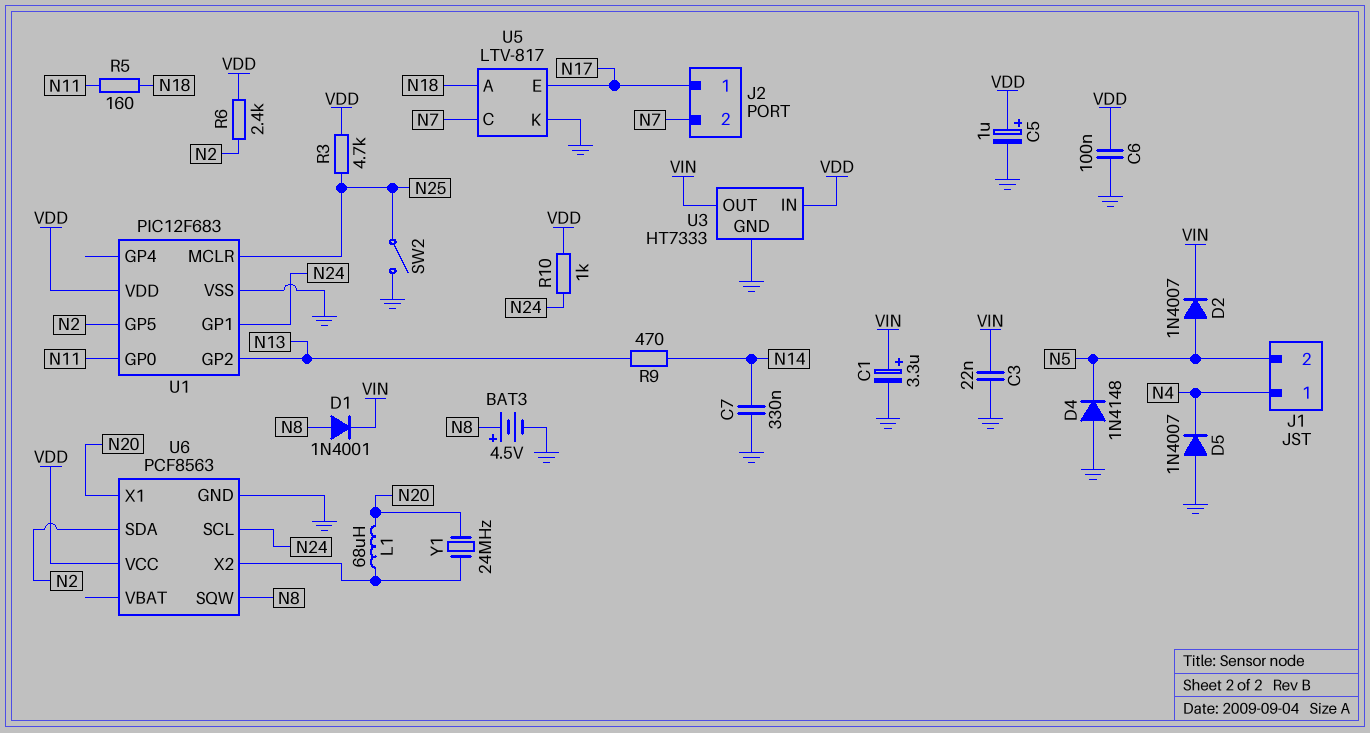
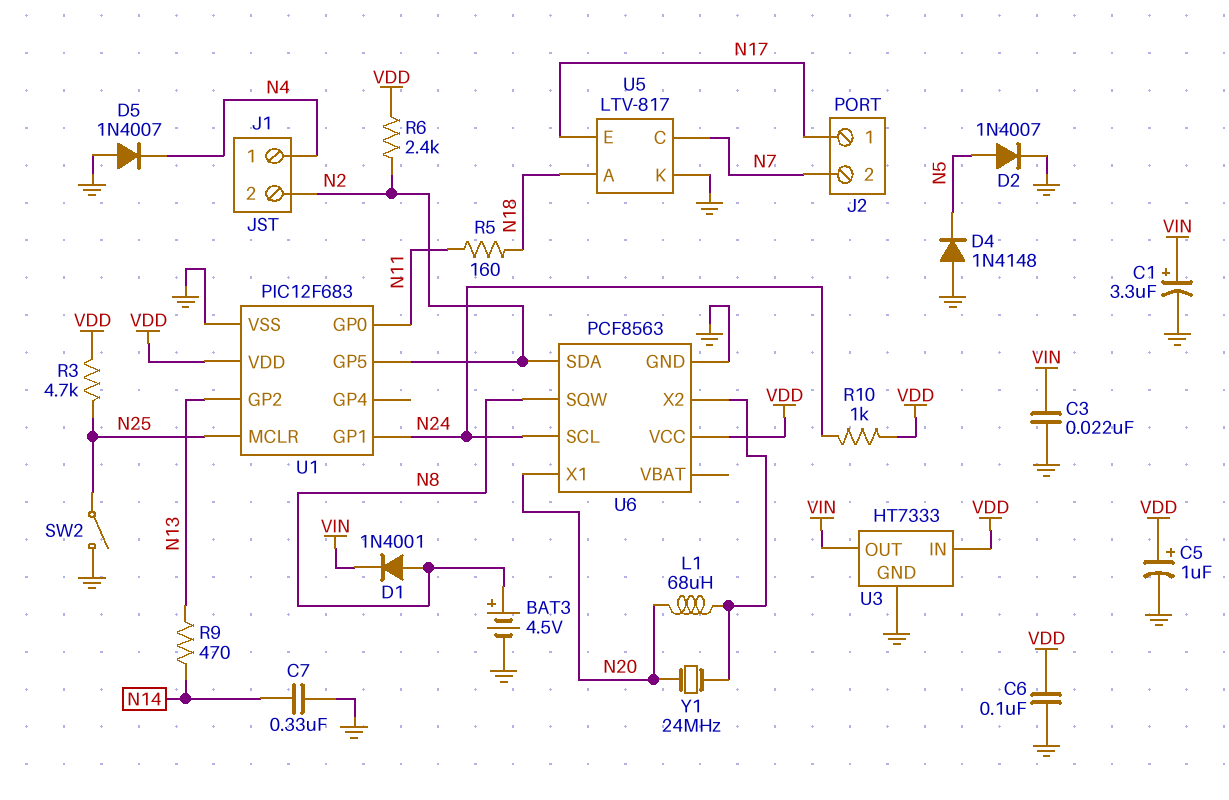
D2: diode 1N4007 (A N5, K VIN) -> diode 1N4007 (A N5, K GND)
J1 pin 2: N5 -> N2

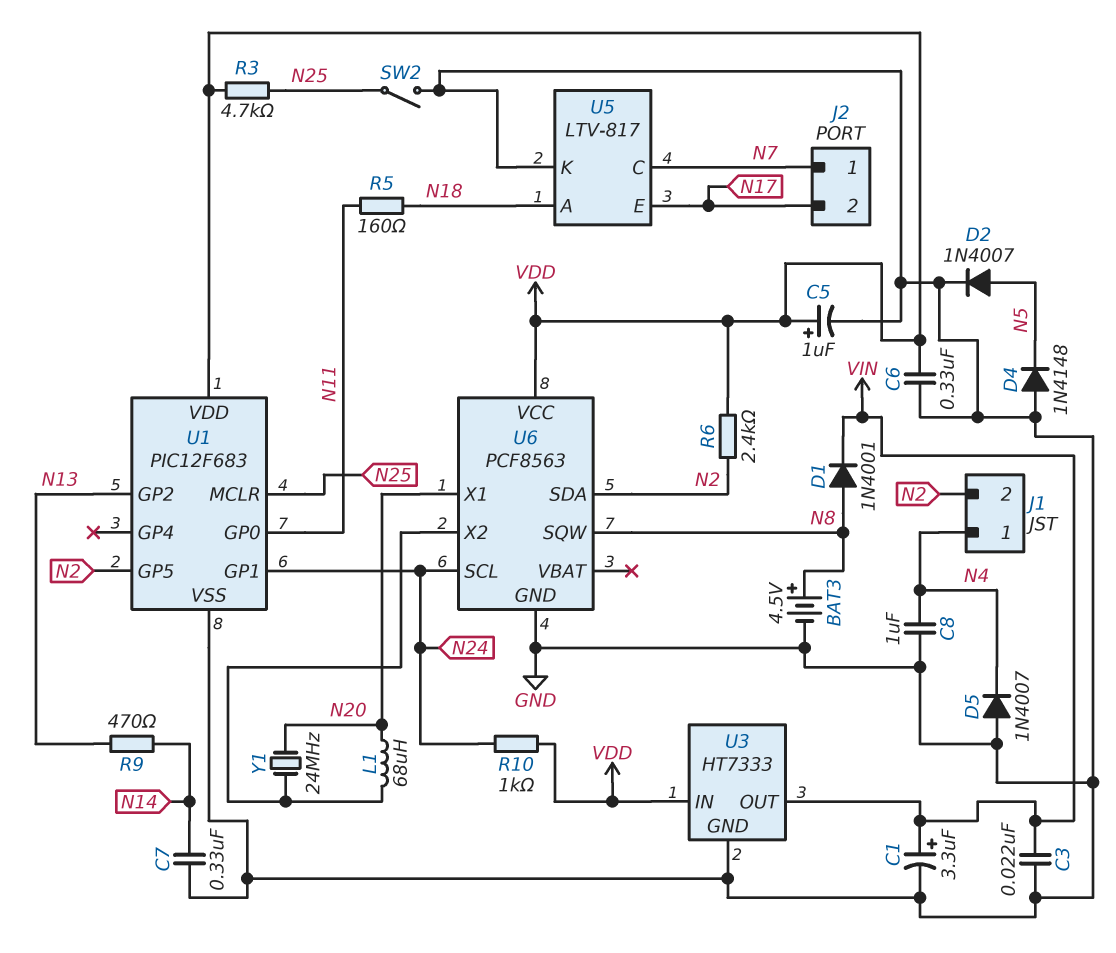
C6: 100nF (GND, VDD) -> 330nF (GND, VDD)
C8: none -> 1uF (GND, N4)
J2 pin 1: N17 -> N7
J2 pin 2: N7 -> N17

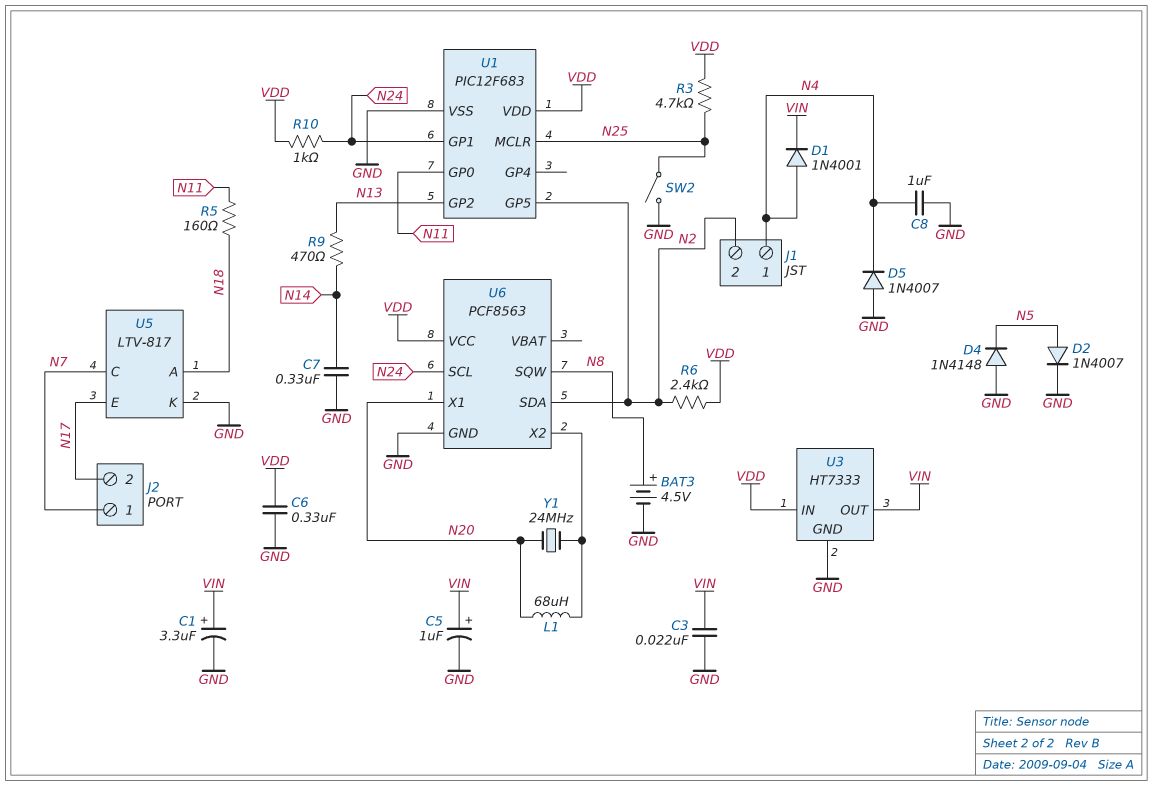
C5: 1uF (plus VDD, minus GND) -> 1uF (plus VIN, minus GND)
D1: diode 1N4001 (A N8, K VIN) -> diode 1N4001 (A N4, K VIN)

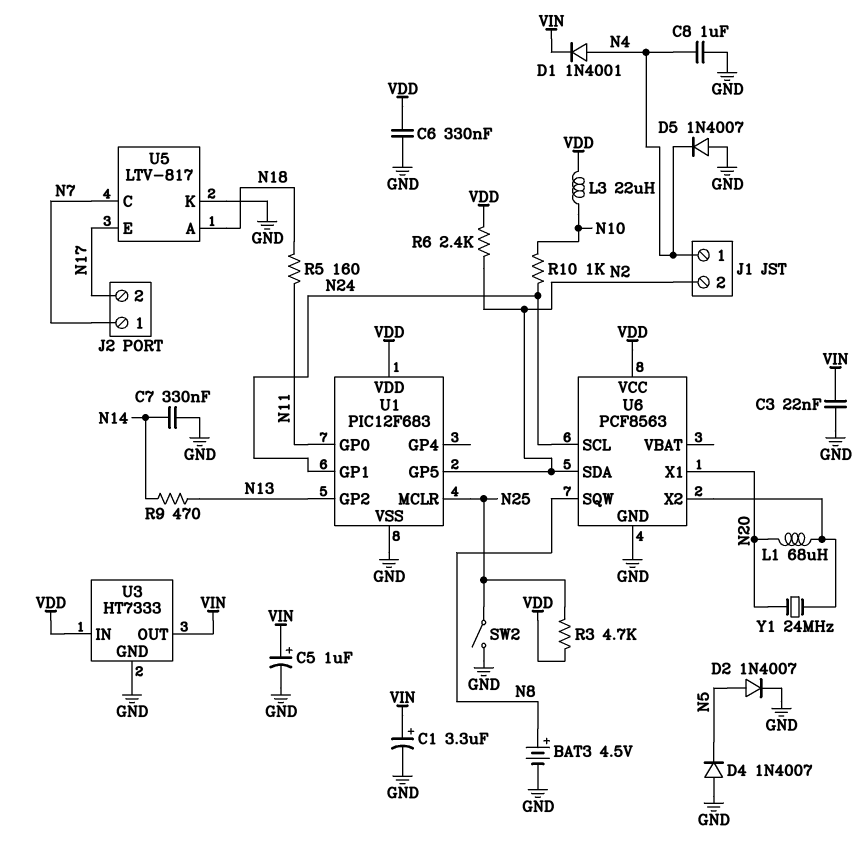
D4: diode 1N4148 (A GND, K N5) -> diode 1N4007 (A GND, K N5)
L3: none -> 22uH (N10, VDD)
R10: 1k (N24, VDD) -> 1k (N10, N24)

